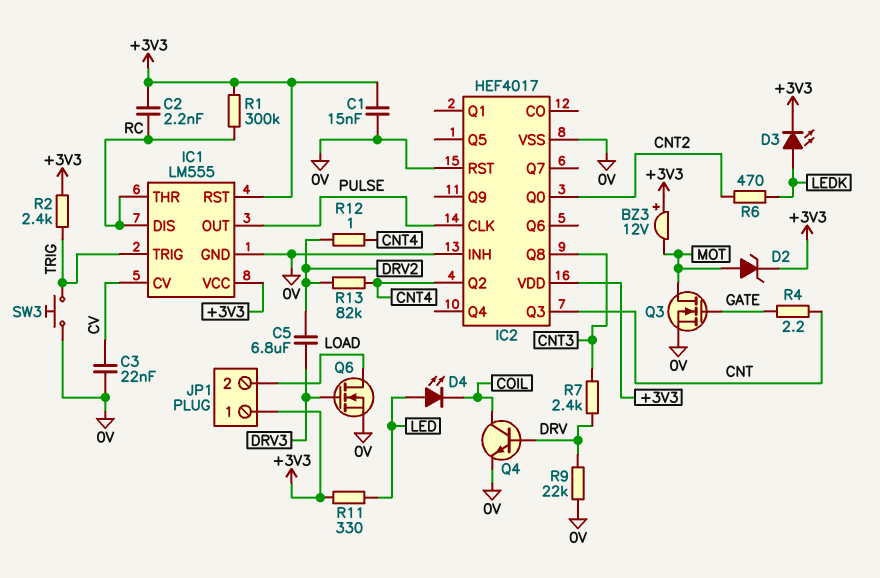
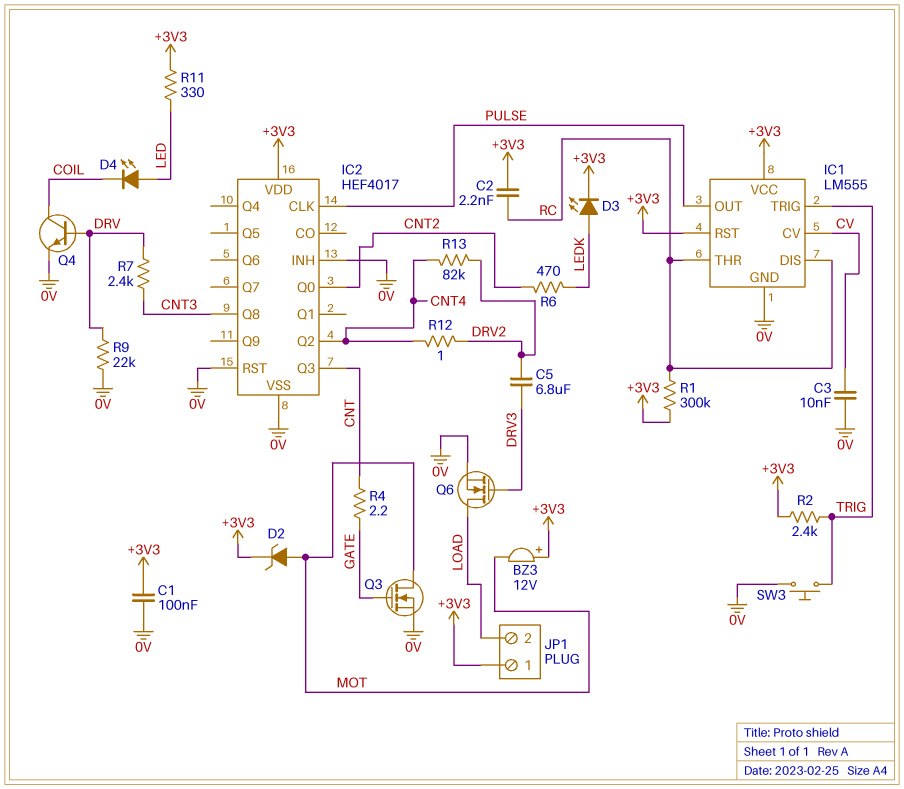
C1: 15nF (+3V3, 0V) -> 100nF (+3V3, 0V)
C3: 22nF (0V, CV) -> 10nF (0V, CV)

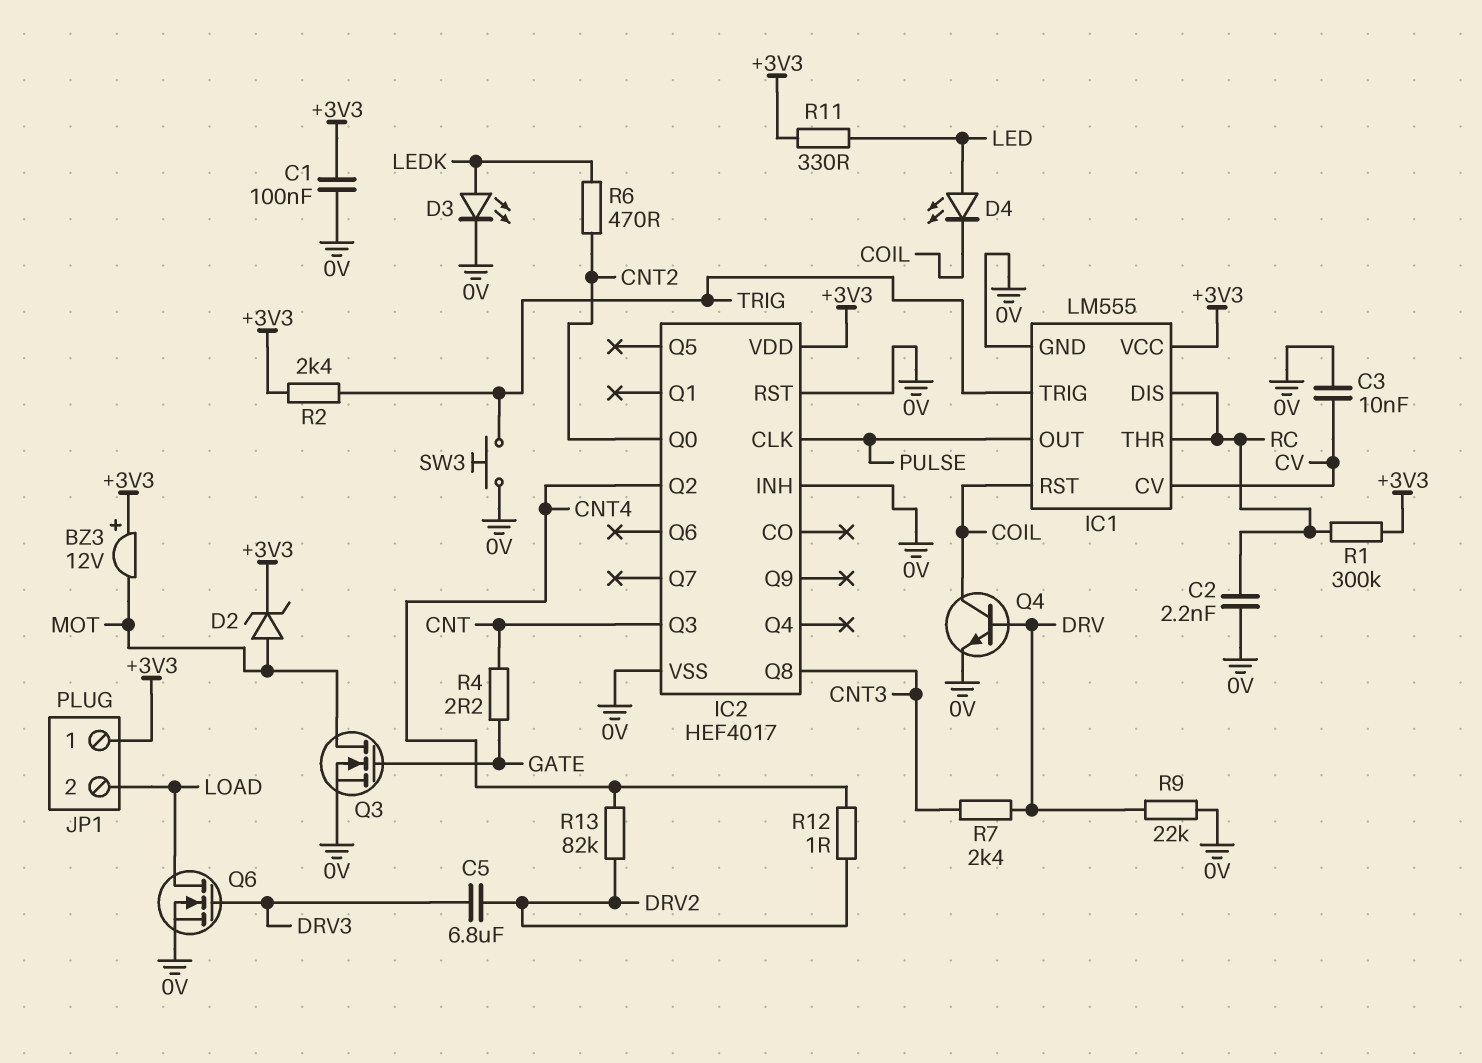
C2: 2.2nF (+3V3, RC) -> 2.2nF (0V, RC)
D3: LED (A LEDK, K +3V3) -> LED (A LEDK, K 0V)
IC1 pin RST: +3V3 -> COIL

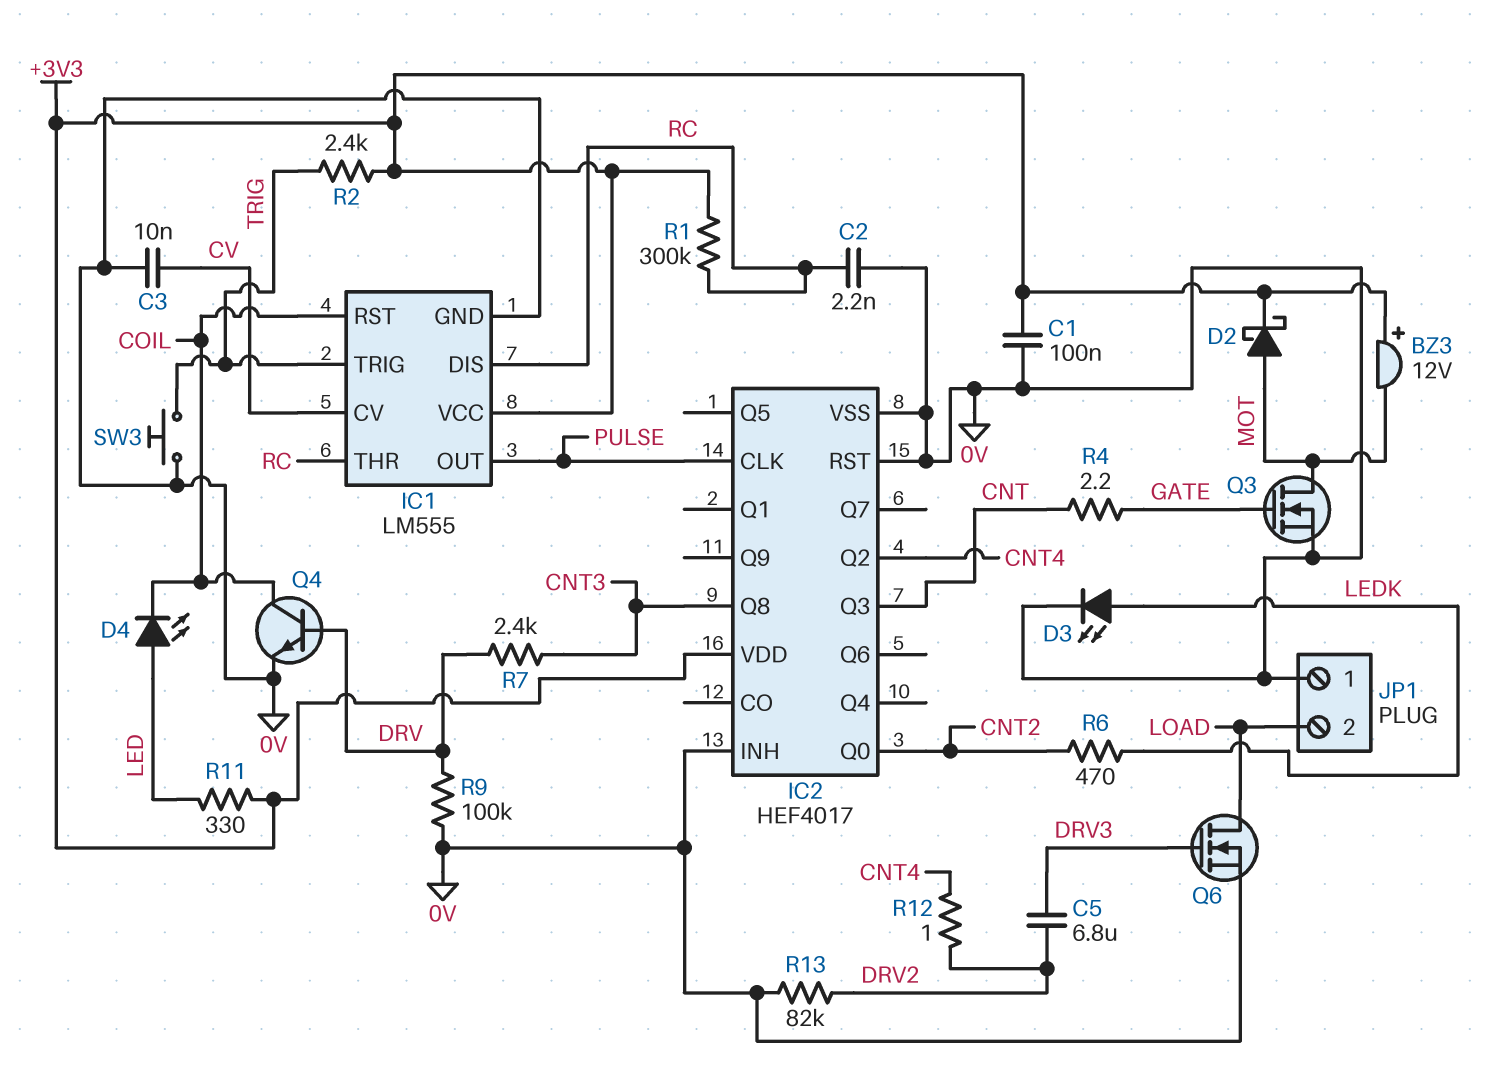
D2: zener (A MOT, K +3V3) -> schottky (A MOT, K +3V3)
JP1 pin 1: +3V3 -> 0V
R9: 22k (0V, DRV) -> 100k (0V, DRV)
R13: 82k (CNT4, DRV2) -> 82k (0V, DRV2)

